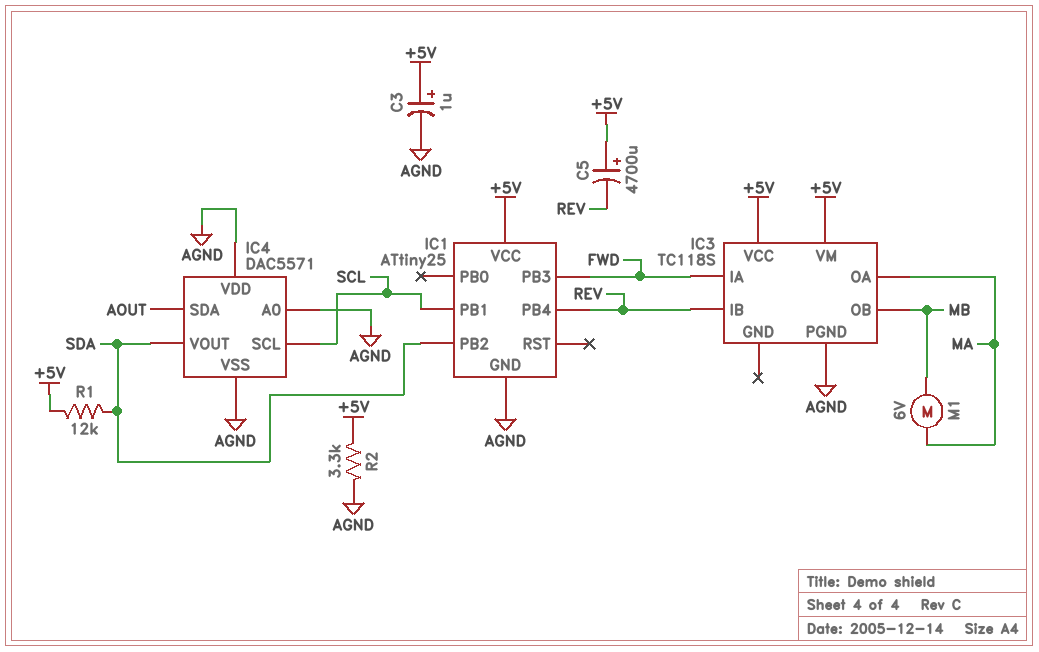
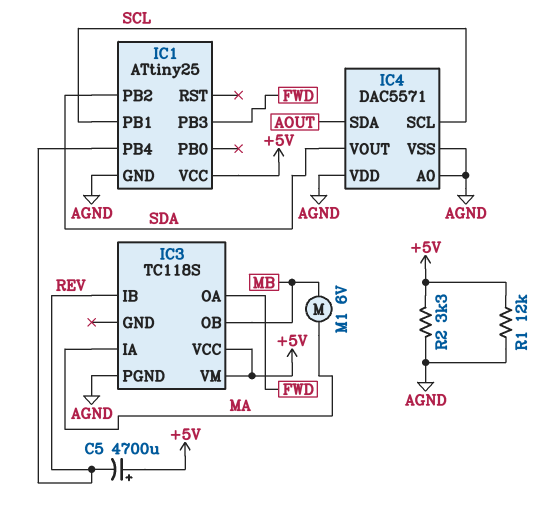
C3: 1uF (plus +5V, minus AGND) -> none
IC3 pin IA: FWD -> MA
IC3 pin OA: MA -> FWD
R1: 12k (+5V, SDA) -> 12k (+5V, AGND)

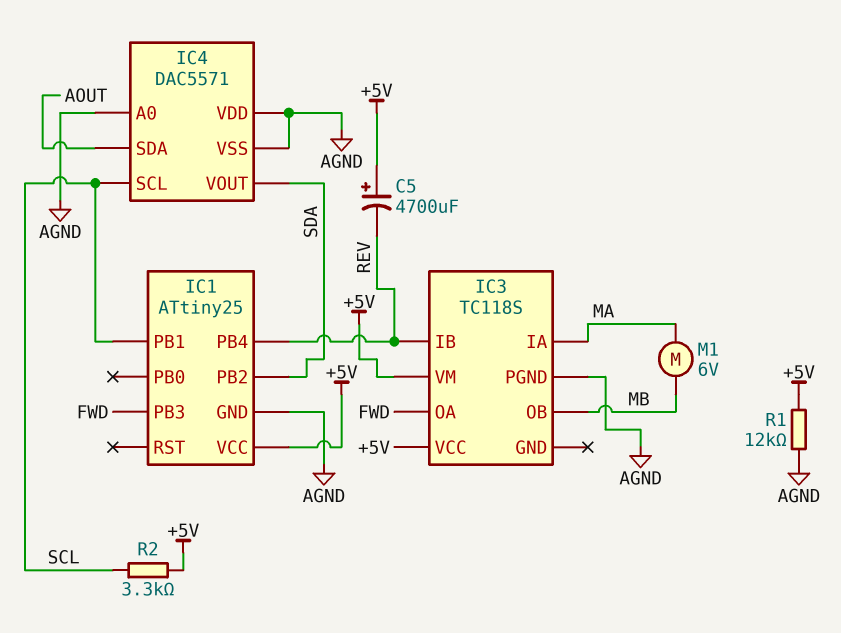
R2: 3.3k (+5V, AGND) -> 3.3k (+5V, SCL)

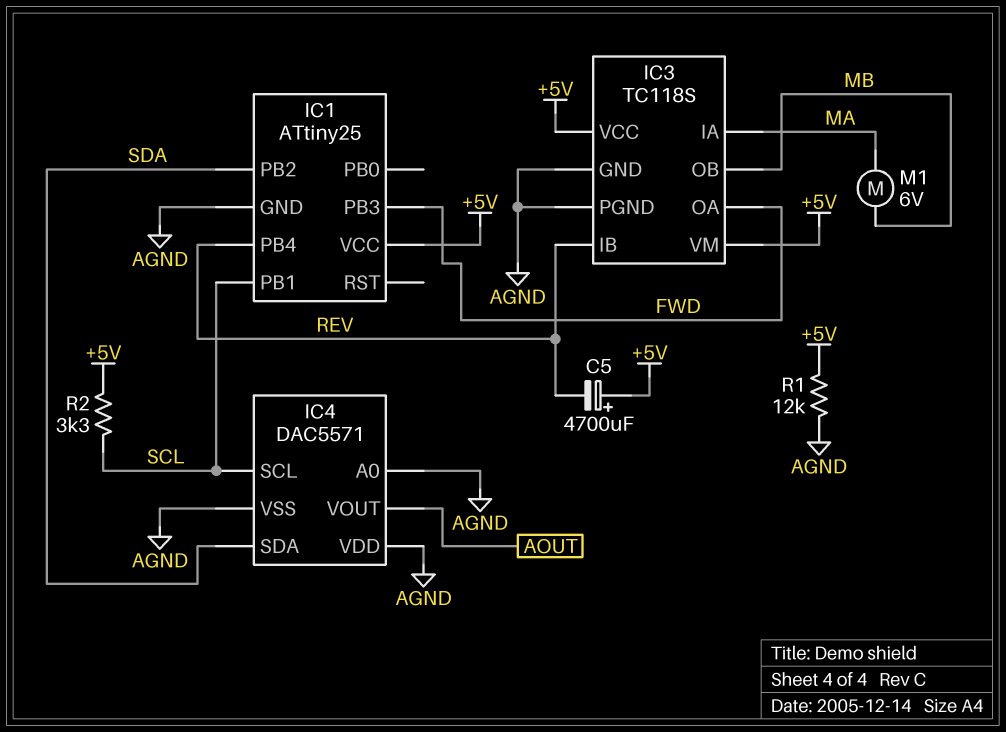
IC3 pin GND: none -> AGND
IC4 pin SDA: AOUT -> SDA
IC4 pin VOUT: SDA -> AOUT

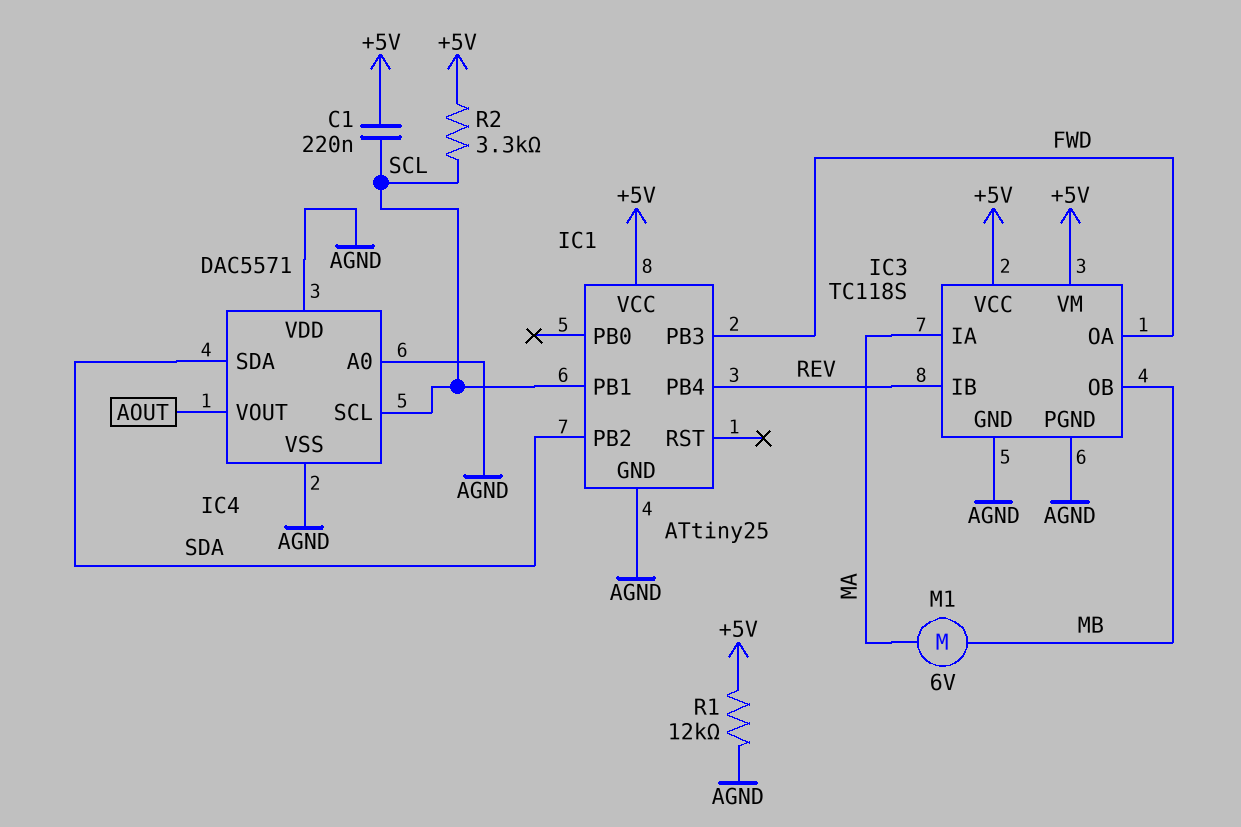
C1: none -> 220nF (+5V, SCL)
C5: 4700uF (plus +5V, minus REV) -> none

